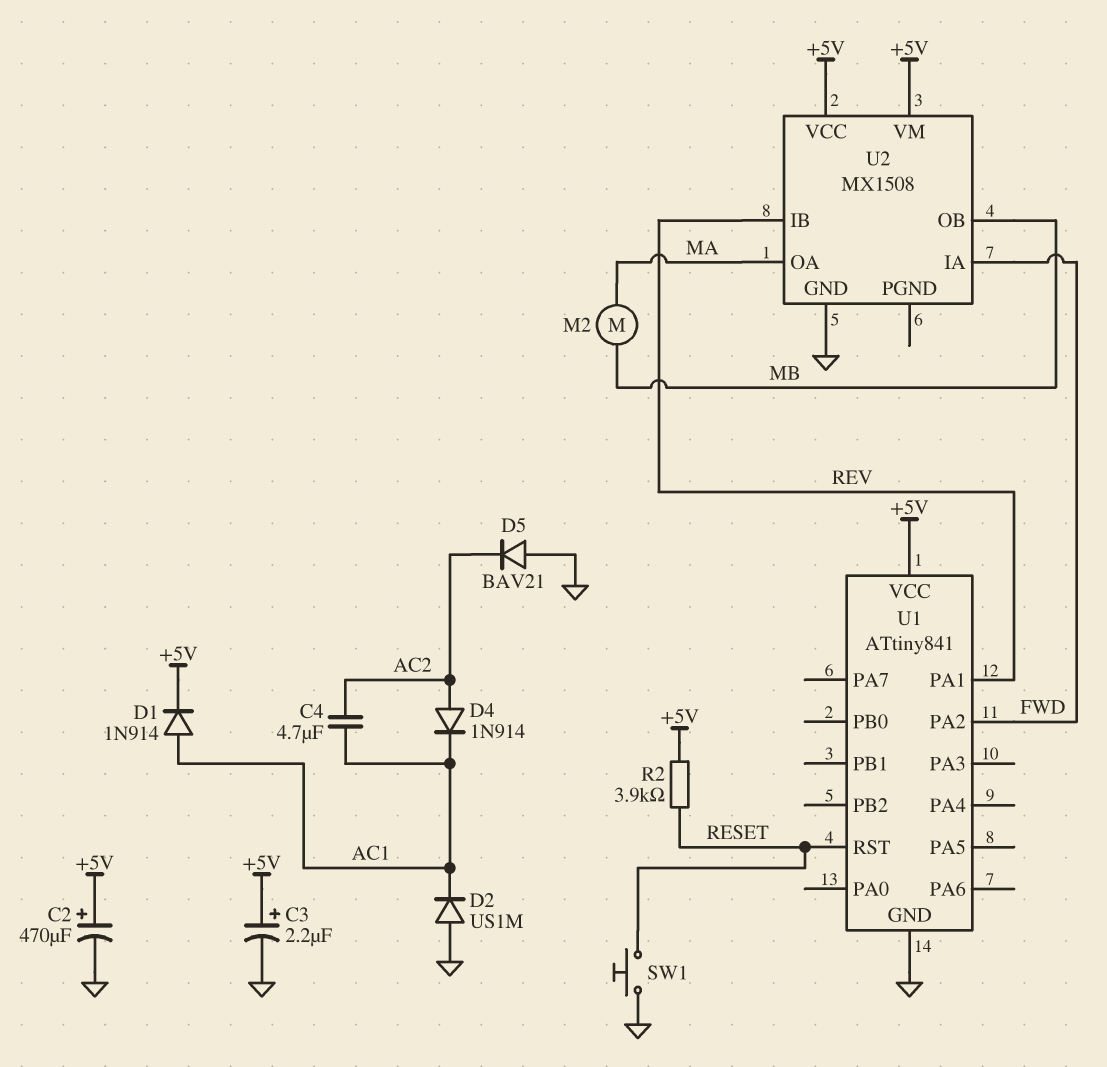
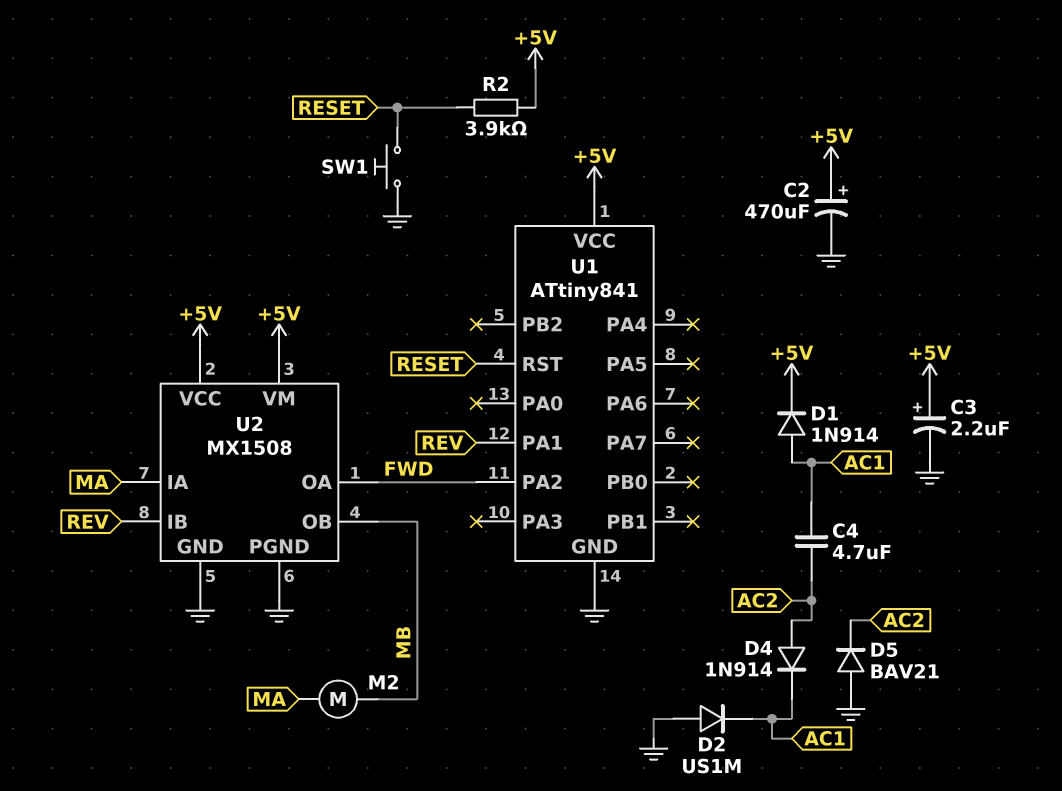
U2 pin IA: FWD -> MA
U2 pin OA: MA -> FWD
U2 pin PGND: none -> GND

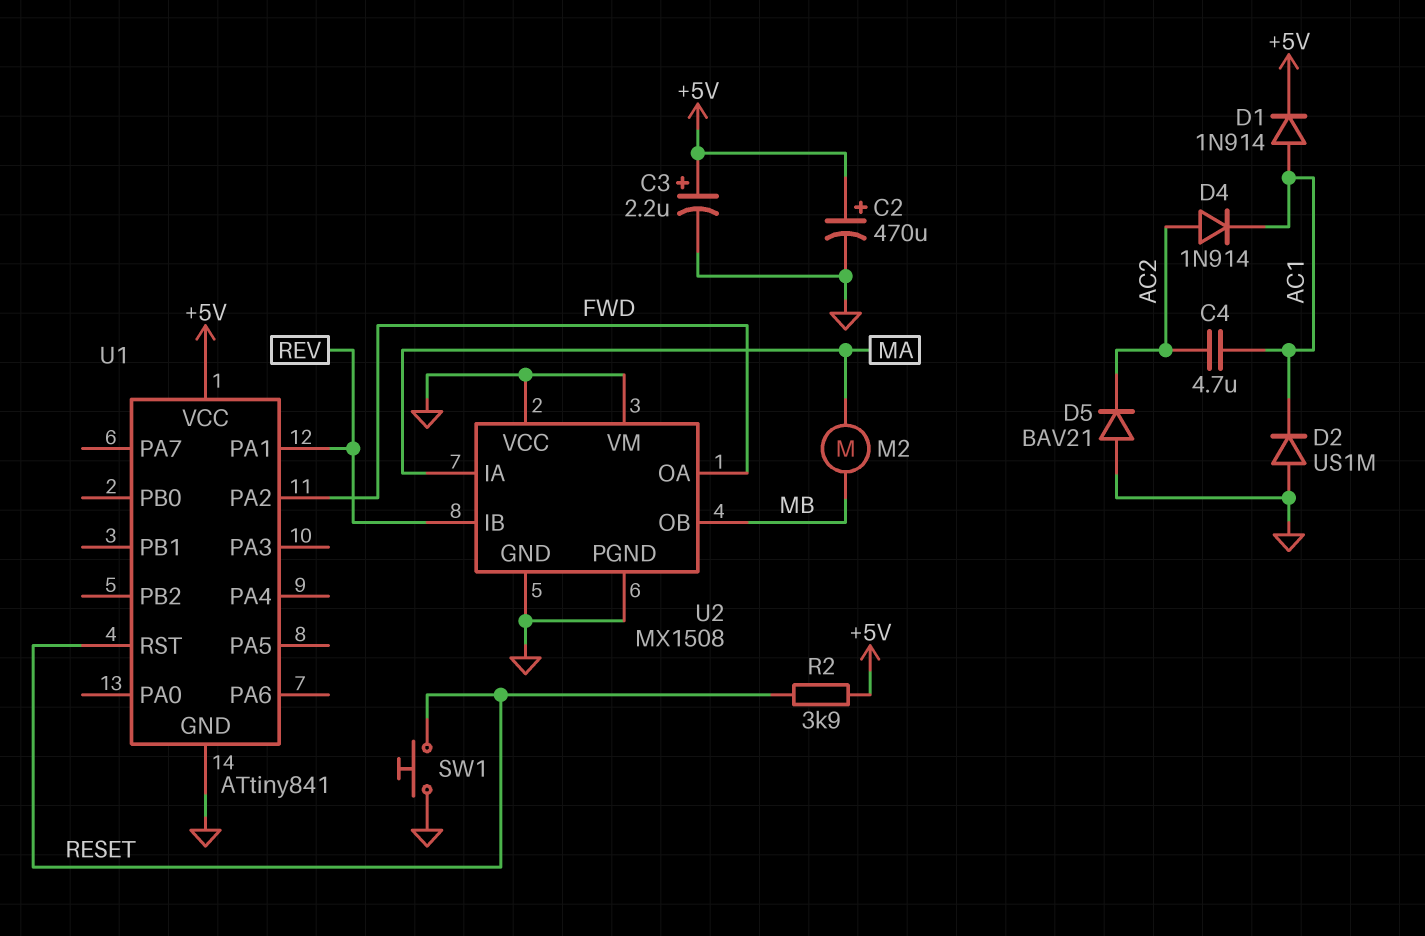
U2 pin VCC: +5V -> GND
U2 pin VM: +5V -> GND

